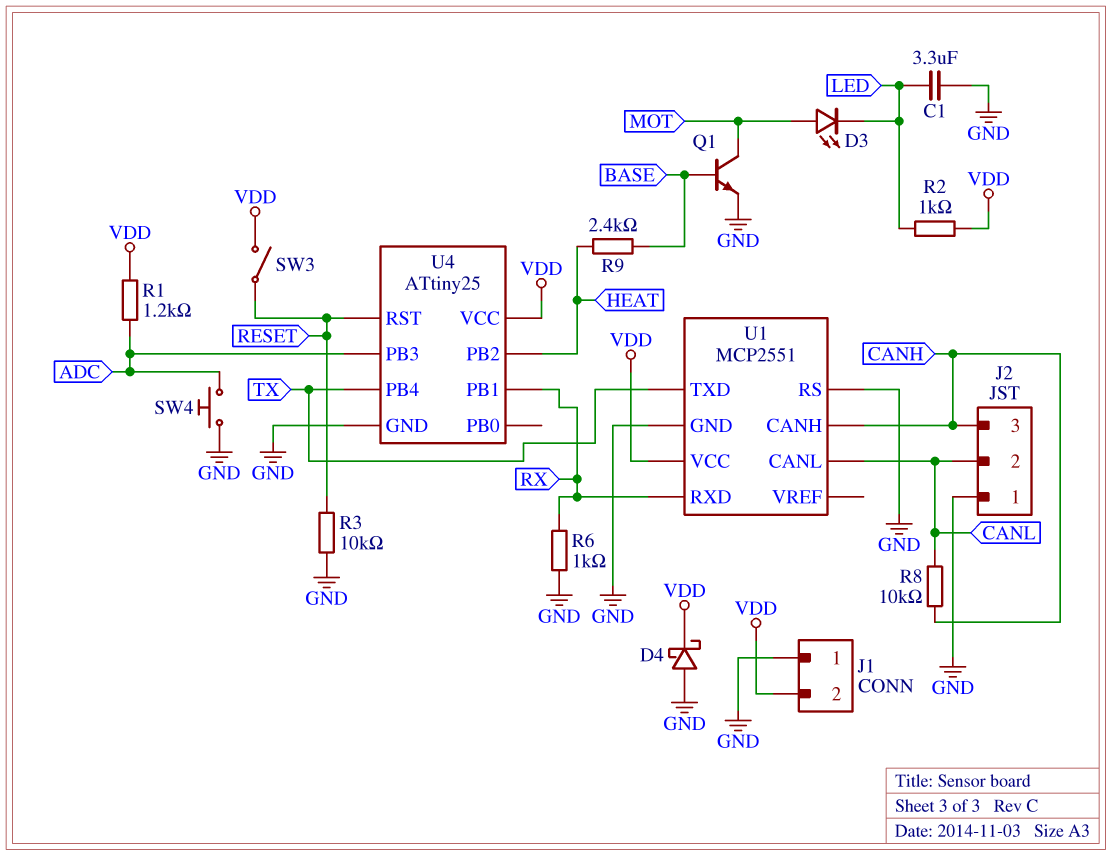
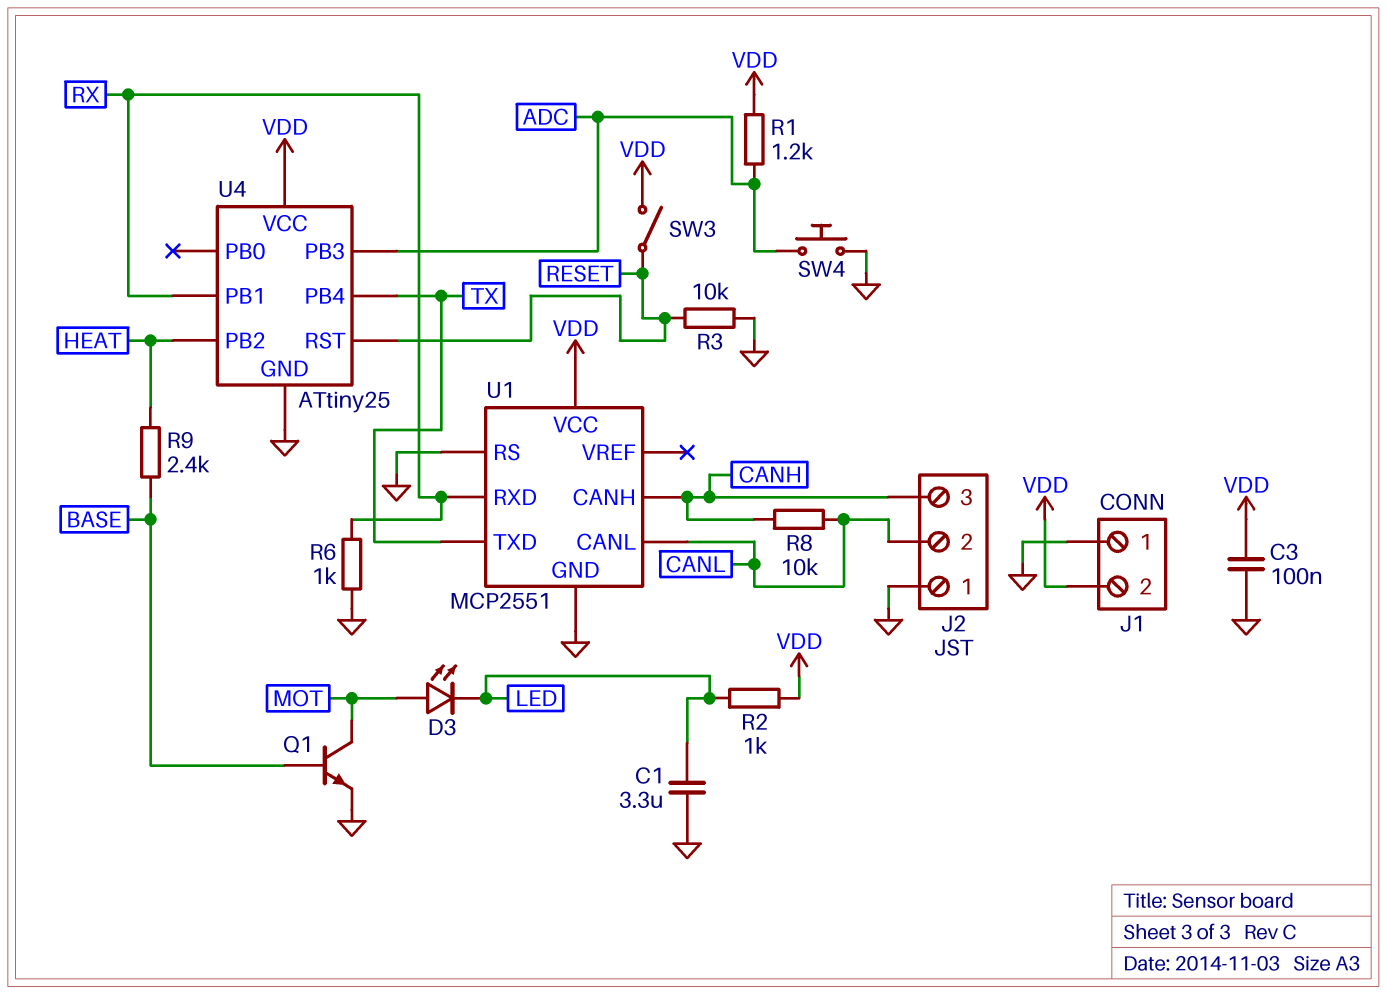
C3: none -> 100nF (GND, VDD)
D4: schottky (A GND, K VDD) -> none

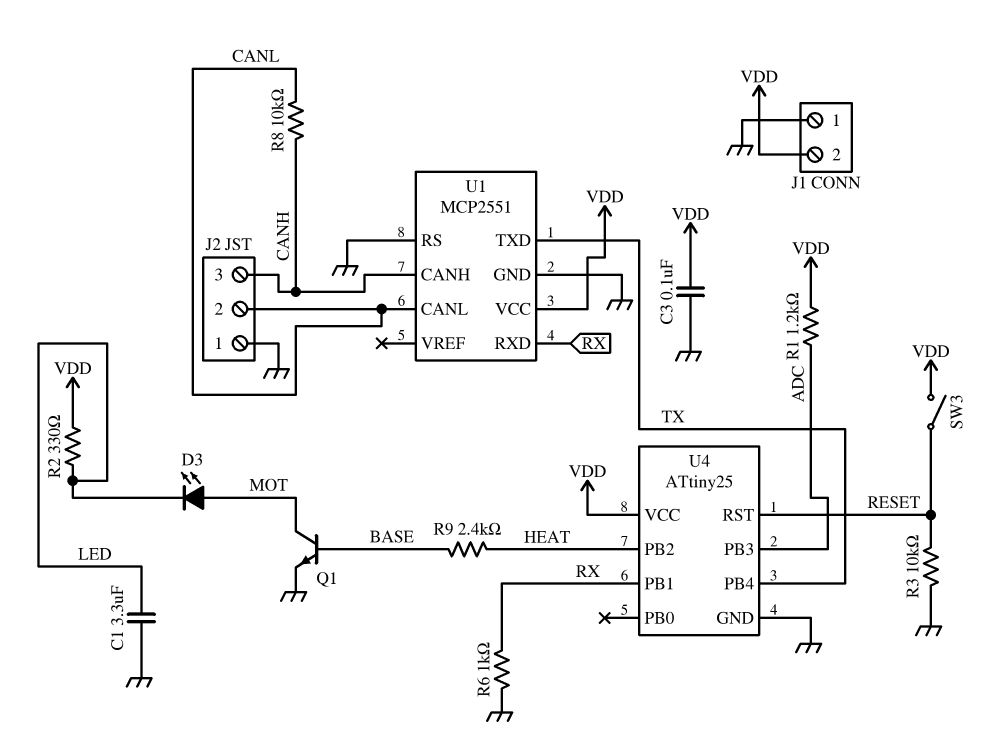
R2: 1k (LED, VDD) -> 330 (LED, VDD)
SW4: button (ADC, GND) -> none

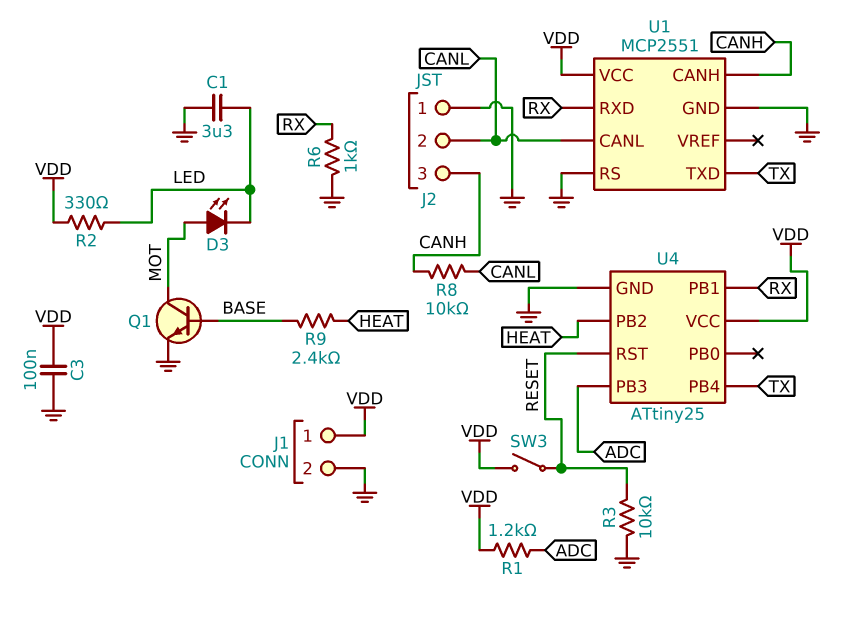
J1 pin 1: GND -> VDD
J1 pin 2: VDD -> GND

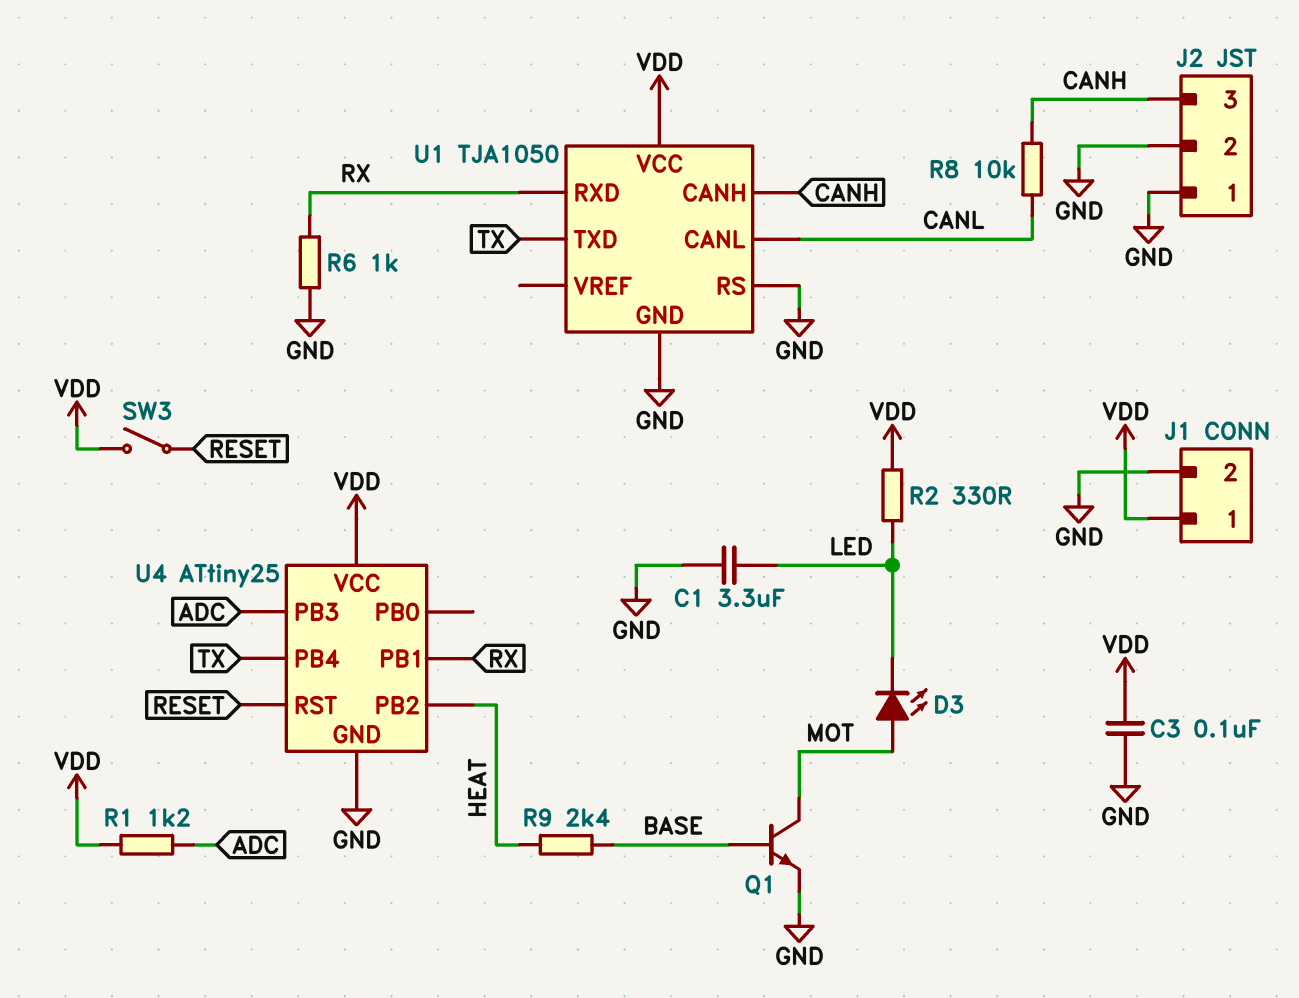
J2 pin 2: CANL -> GND
R3: 10k (GND, RESET) -> none
U1: MCP2551 -> TJA1050

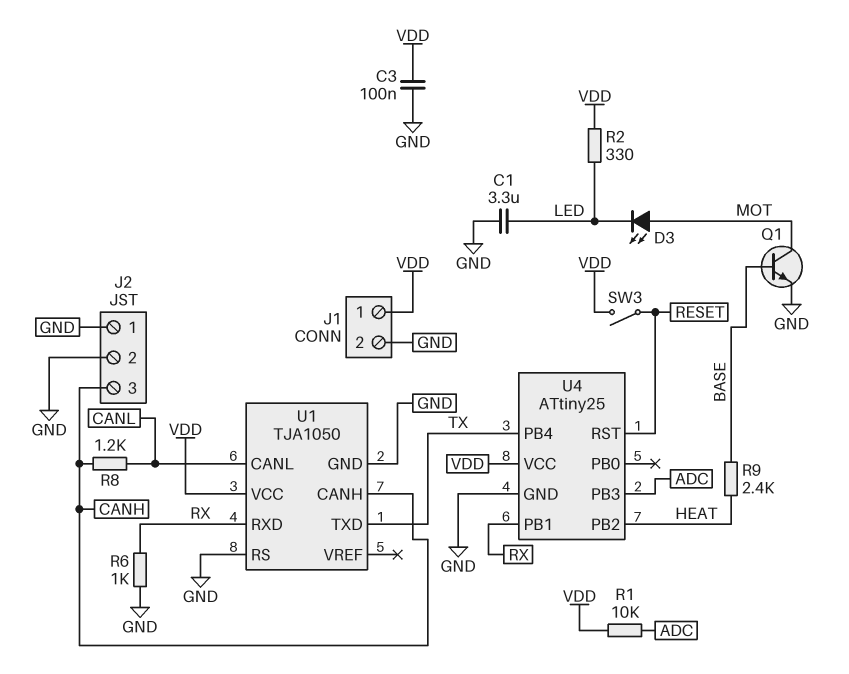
R1: 1.2k (ADC, VDD) -> 10k (ADC, VDD)
R8: 10k (CANH, CANL) -> 1.2k (CANH, CANL)

